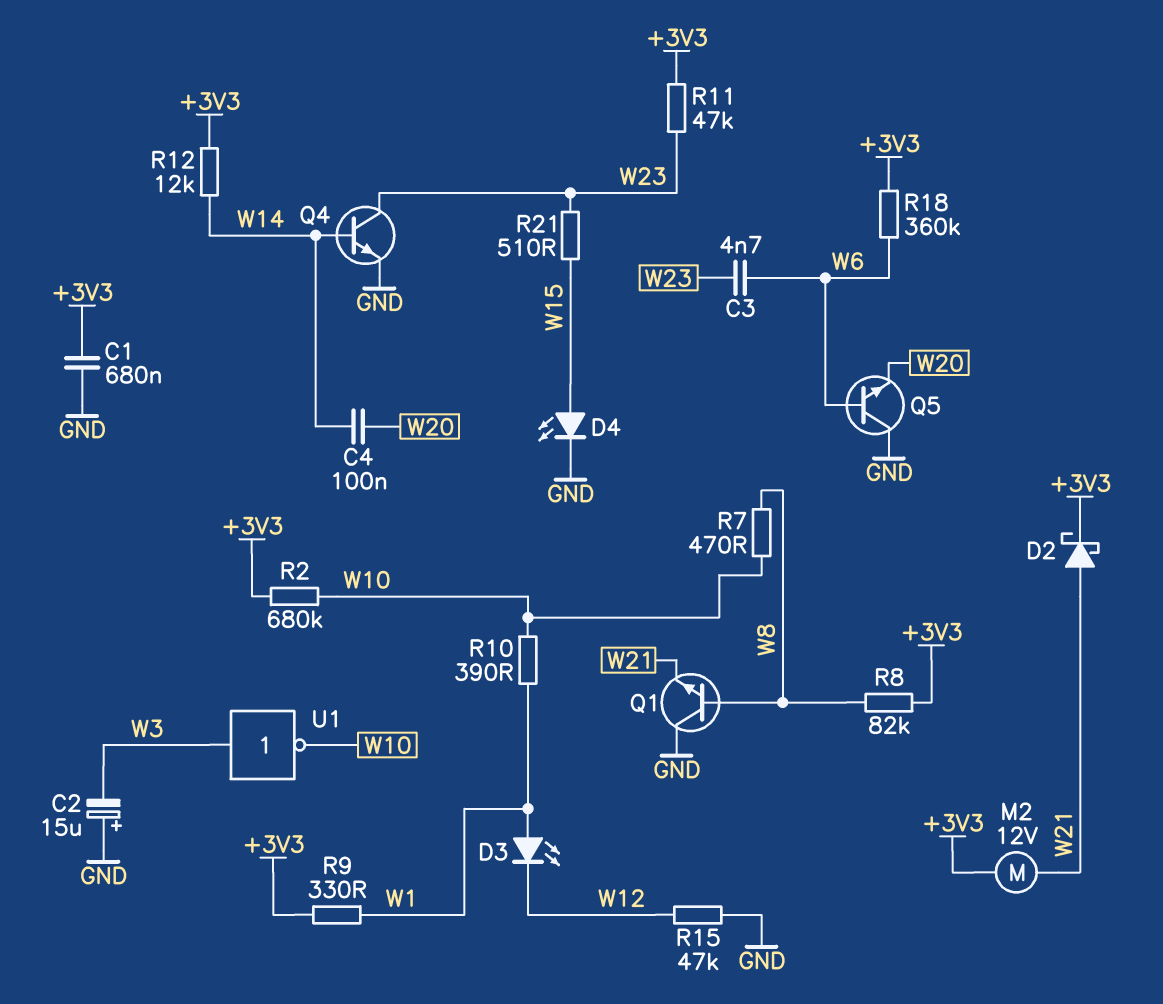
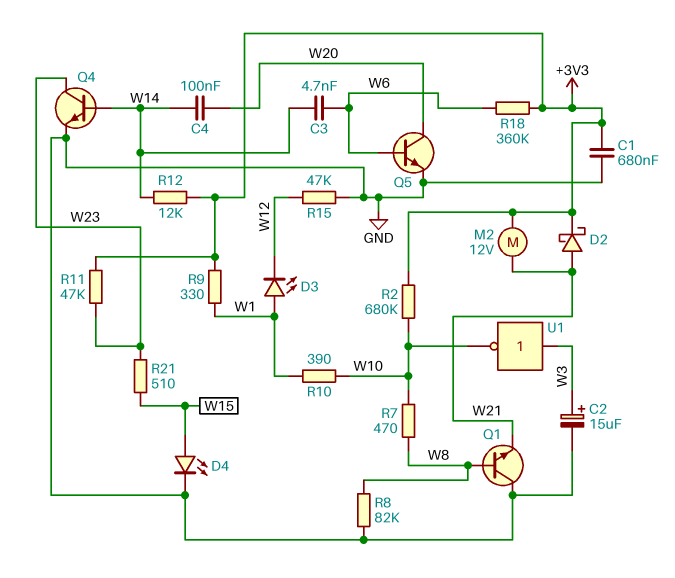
C2: 15uF (plus GND, minus W3) -> 15uF (plus W3, minus GND)
C3: 4.7nF (W6, W23) -> 4.7nF (W6, W14)
Q5: NPN (B W6, C GND, E W20) -> NPN (B W6, C W20, E GND)
R8: 82k (+3V3, W8) -> 82k (GND, W8)

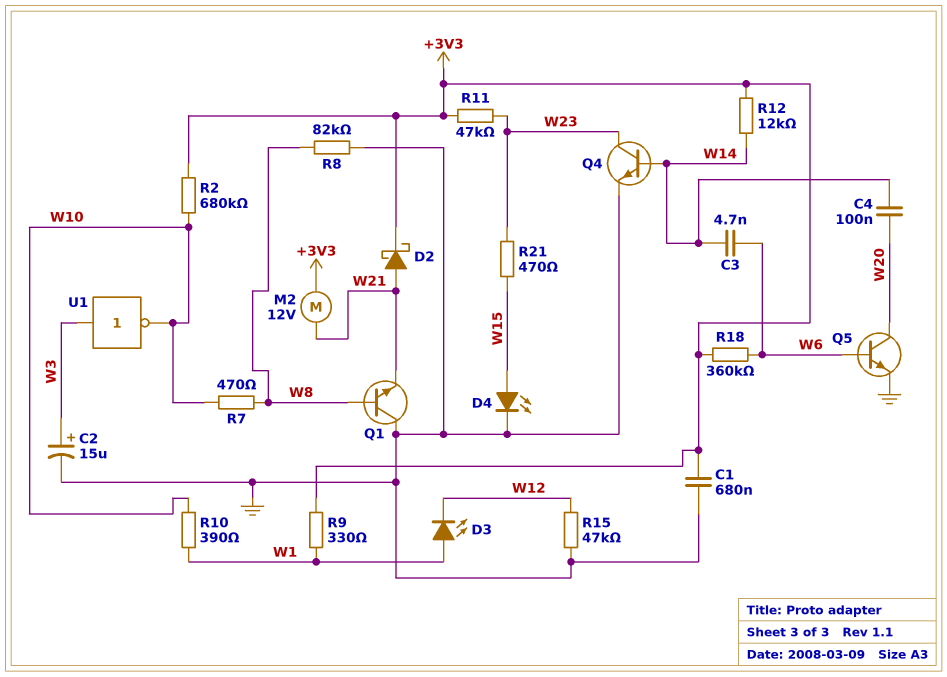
R21: 510 (W15, W23) -> 470 (W15, W23)

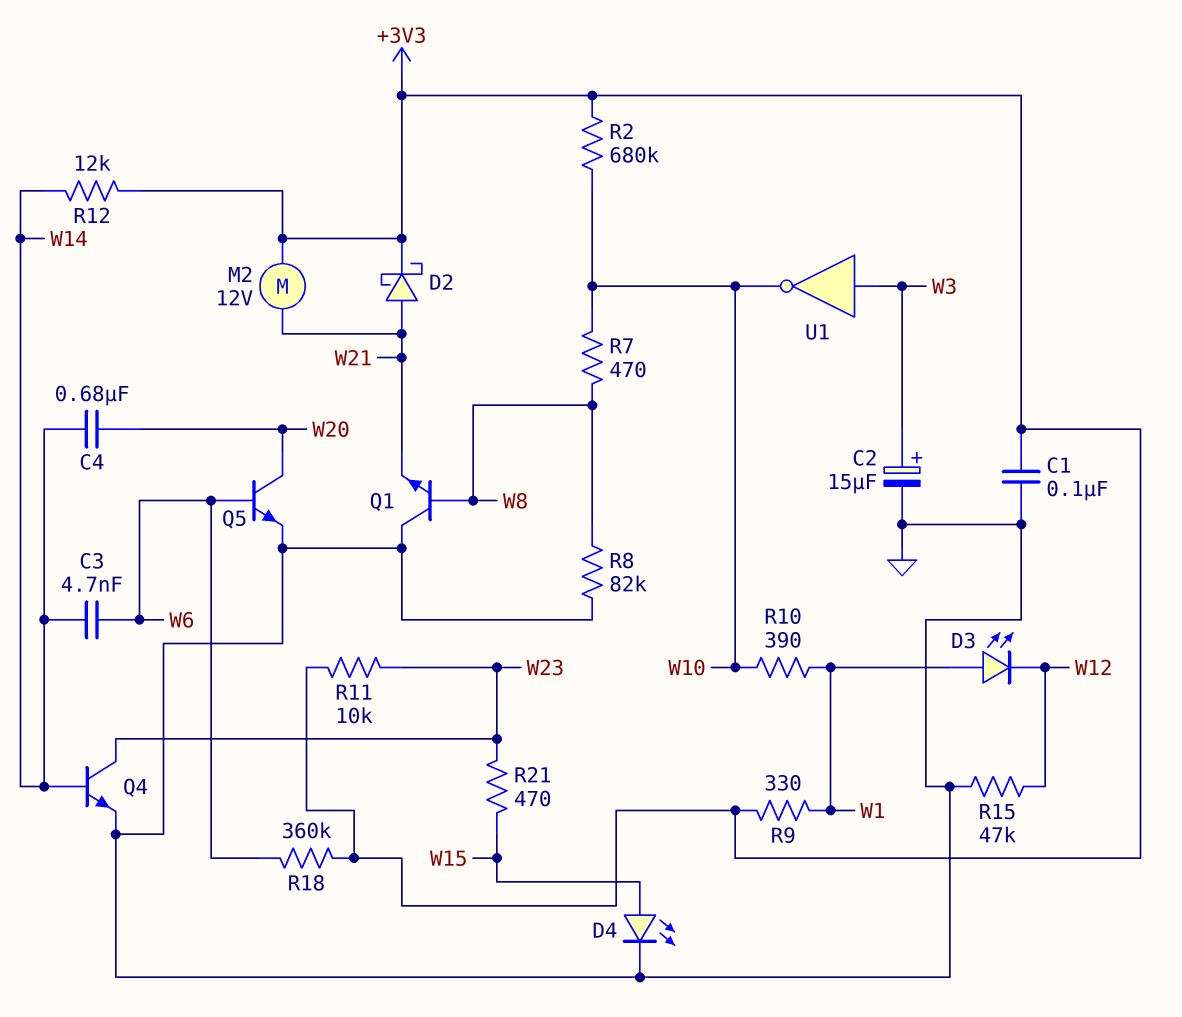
C1: 680nF (+3V3, GND) -> 100nF (+3V3, GND)
C4: 100nF (W14, W20) -> 680nF (W14, W20)
R11: 47k (+3V3, W23) -> 10k (+3V3, W23)

